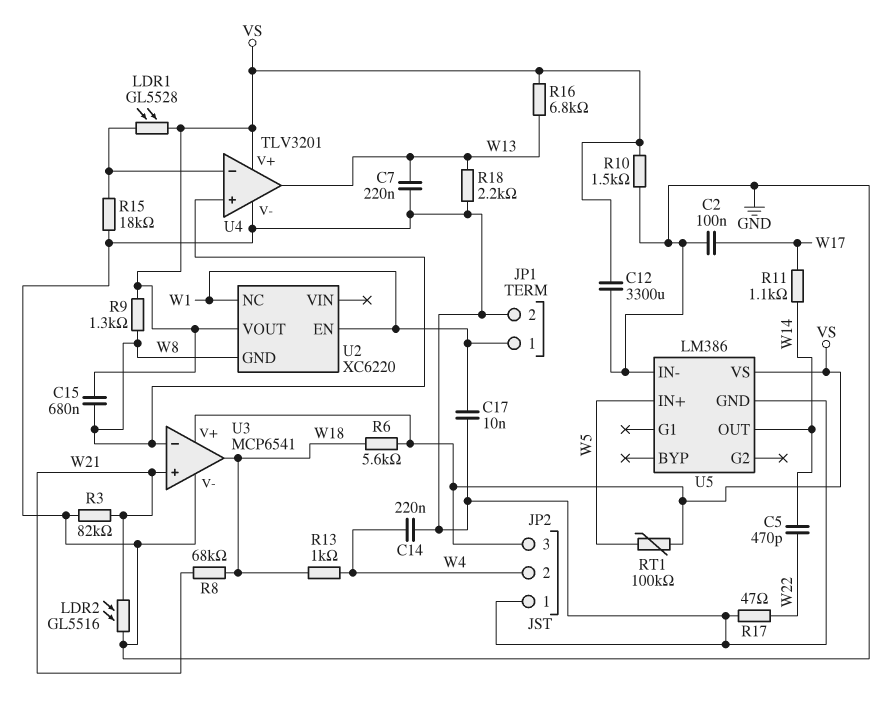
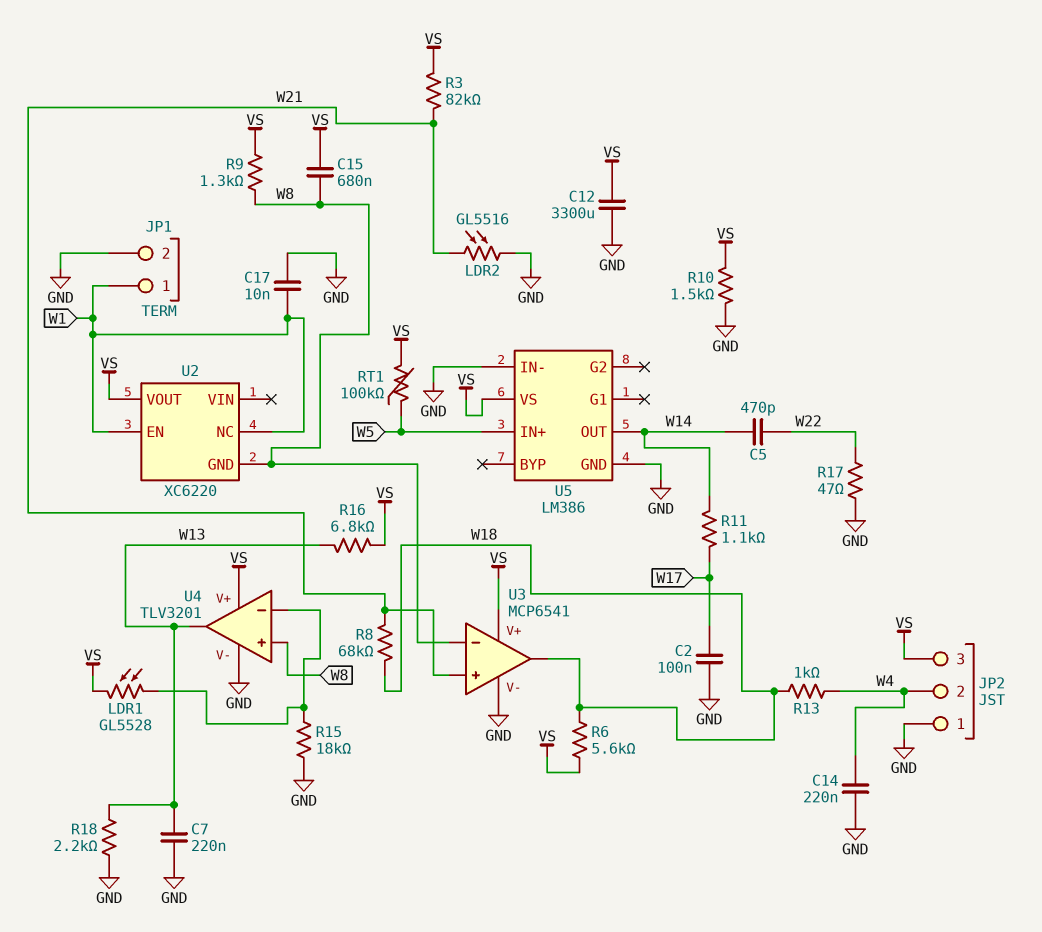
R3: 82k (GND, W21) -> 82k (VS, W21)

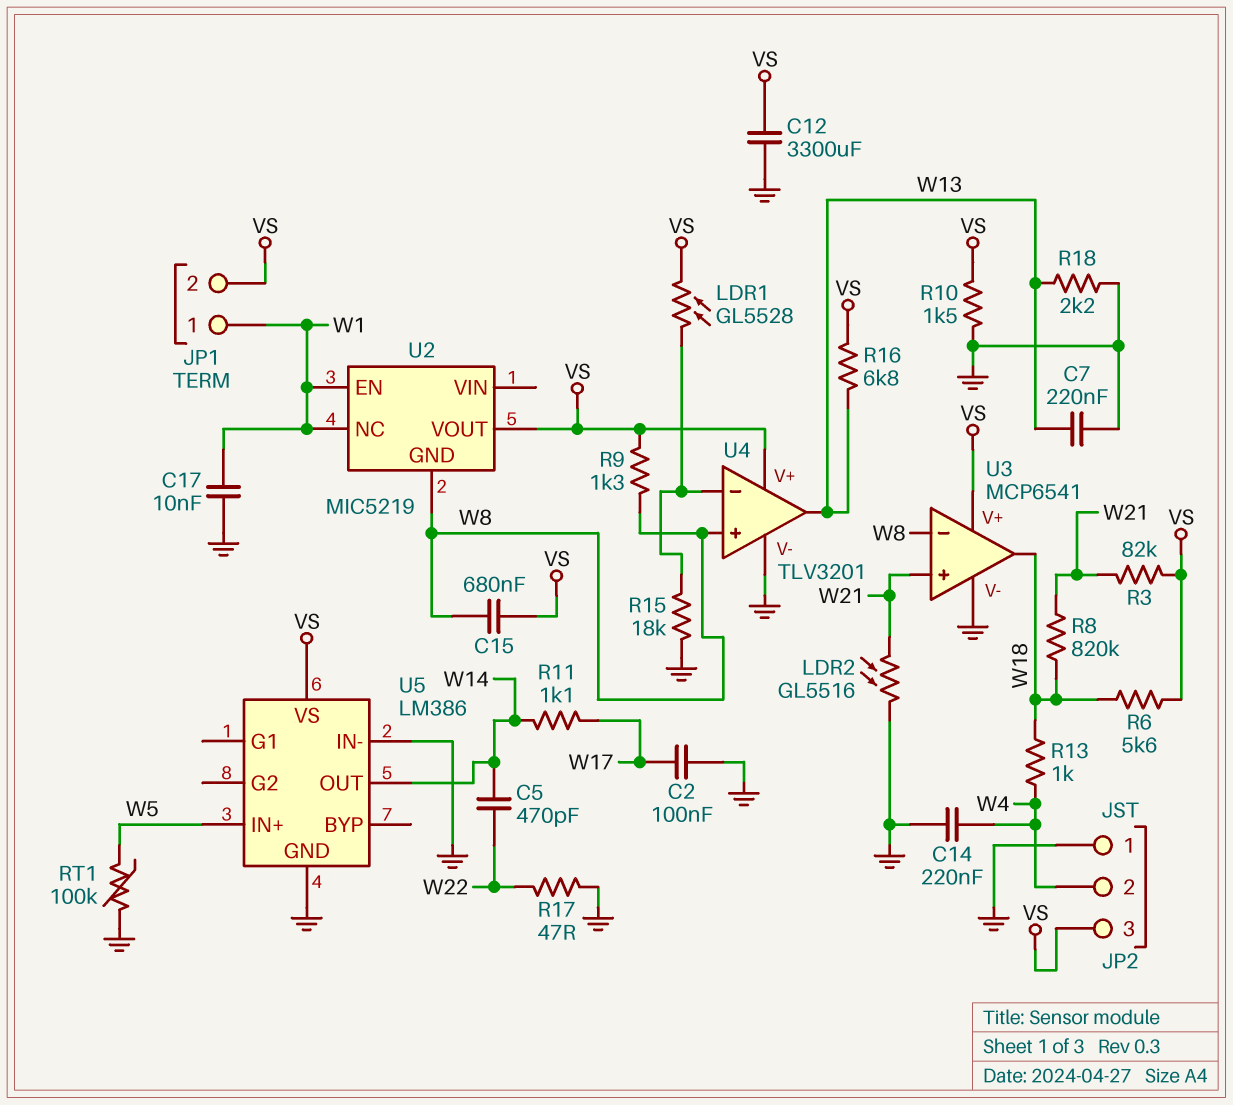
JP1 pin 2: GND -> VS
R8: 68k (W18, W21) -> 820k (W18, W21)
RT1: 100k (VS, W5) -> 100k (GND, W5)
U2: XC6220 -> MIC5219

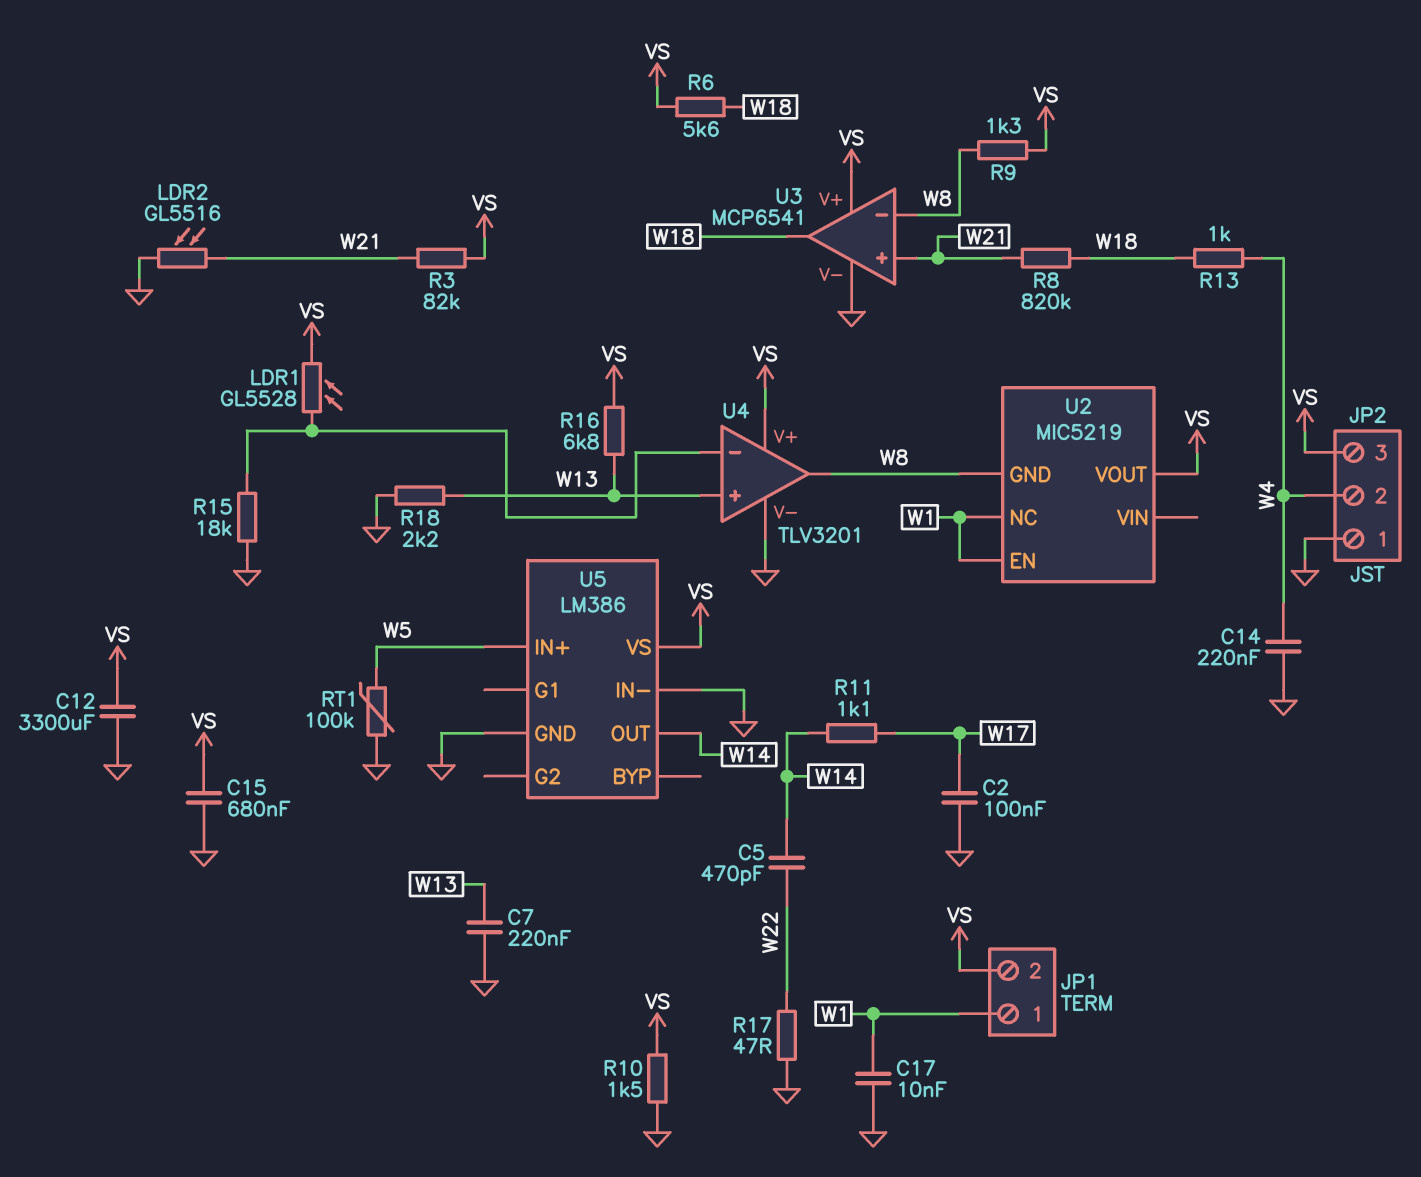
C15: 680nF (VS, W8) -> 680nF (GND, VS)
U4 pin in+: W8 -> W13
U4 pin out: W13 -> W8

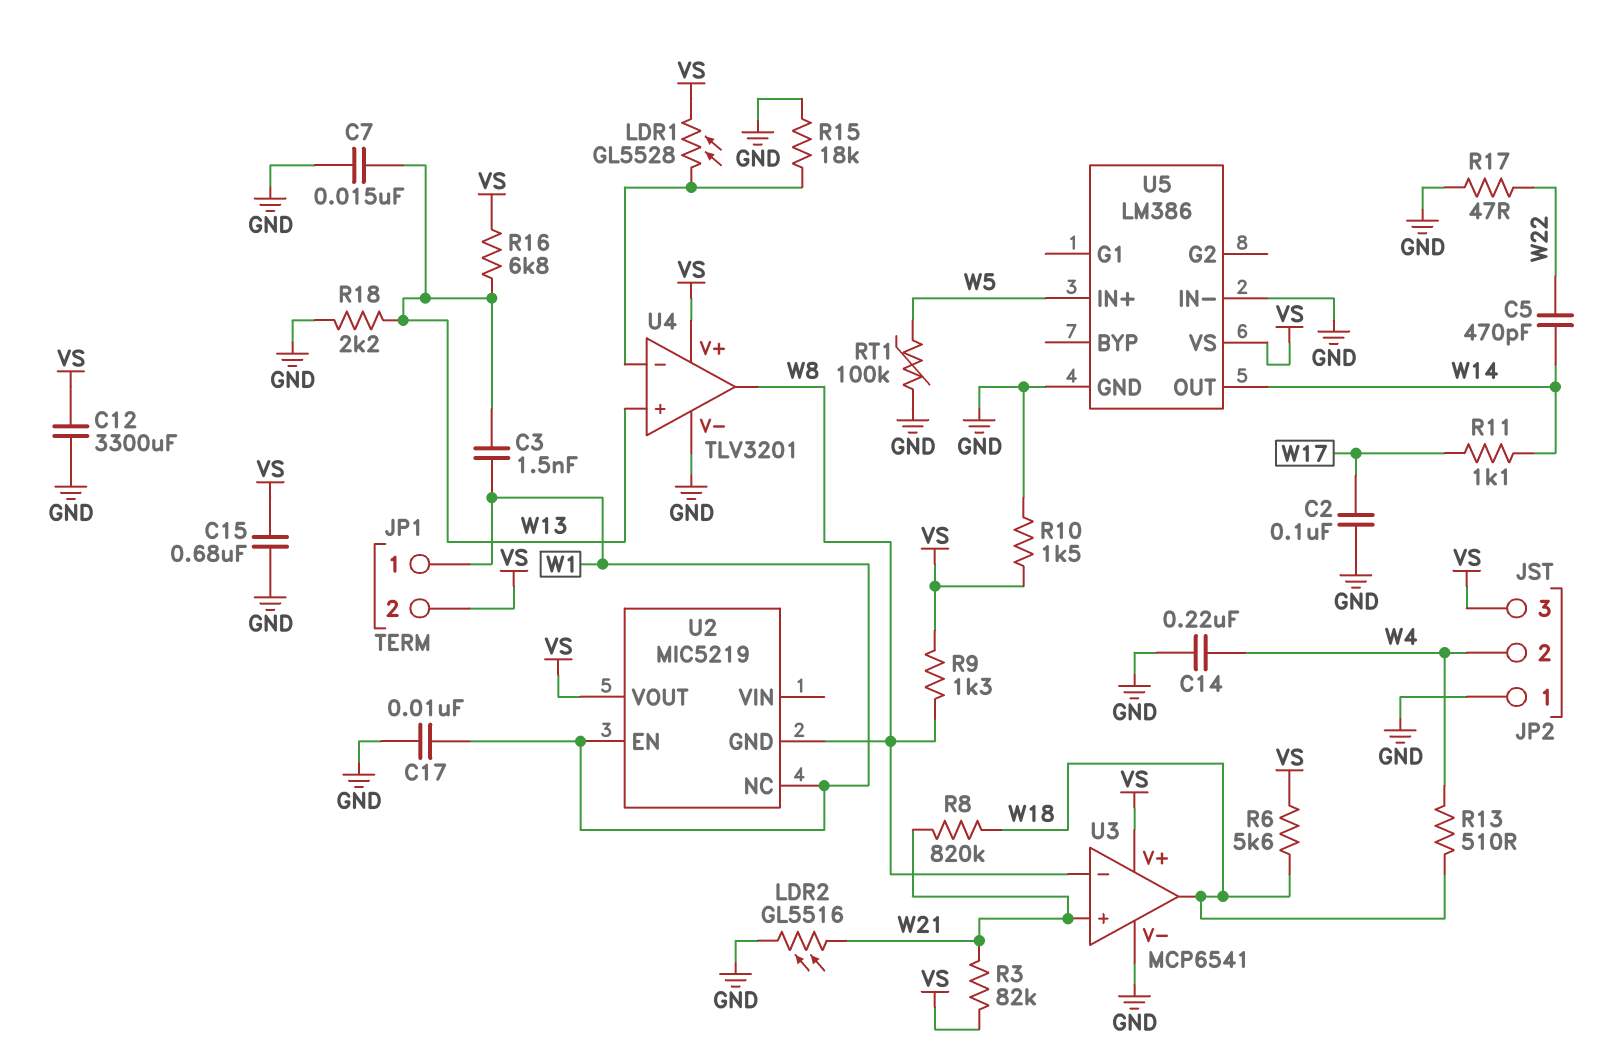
C3: none -> 1.5nF (W1, W13)
C7: 220nF (GND, W13) -> 15nF (GND, W13)
R13: 1k (W4, W18) -> 510 (W4, W18)

